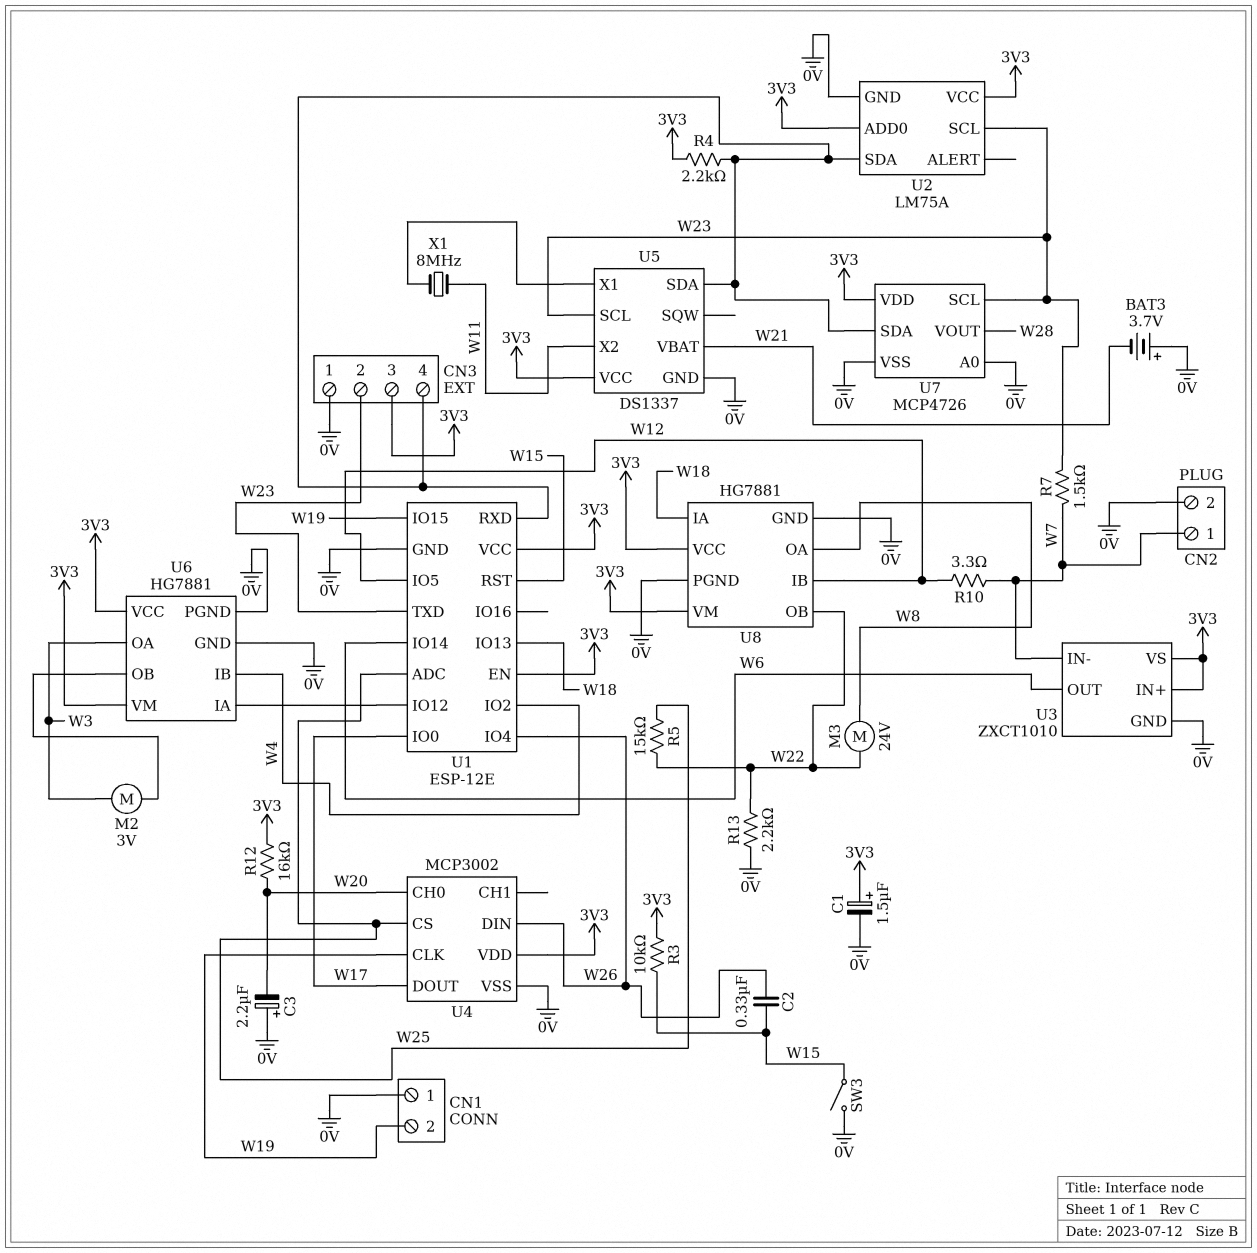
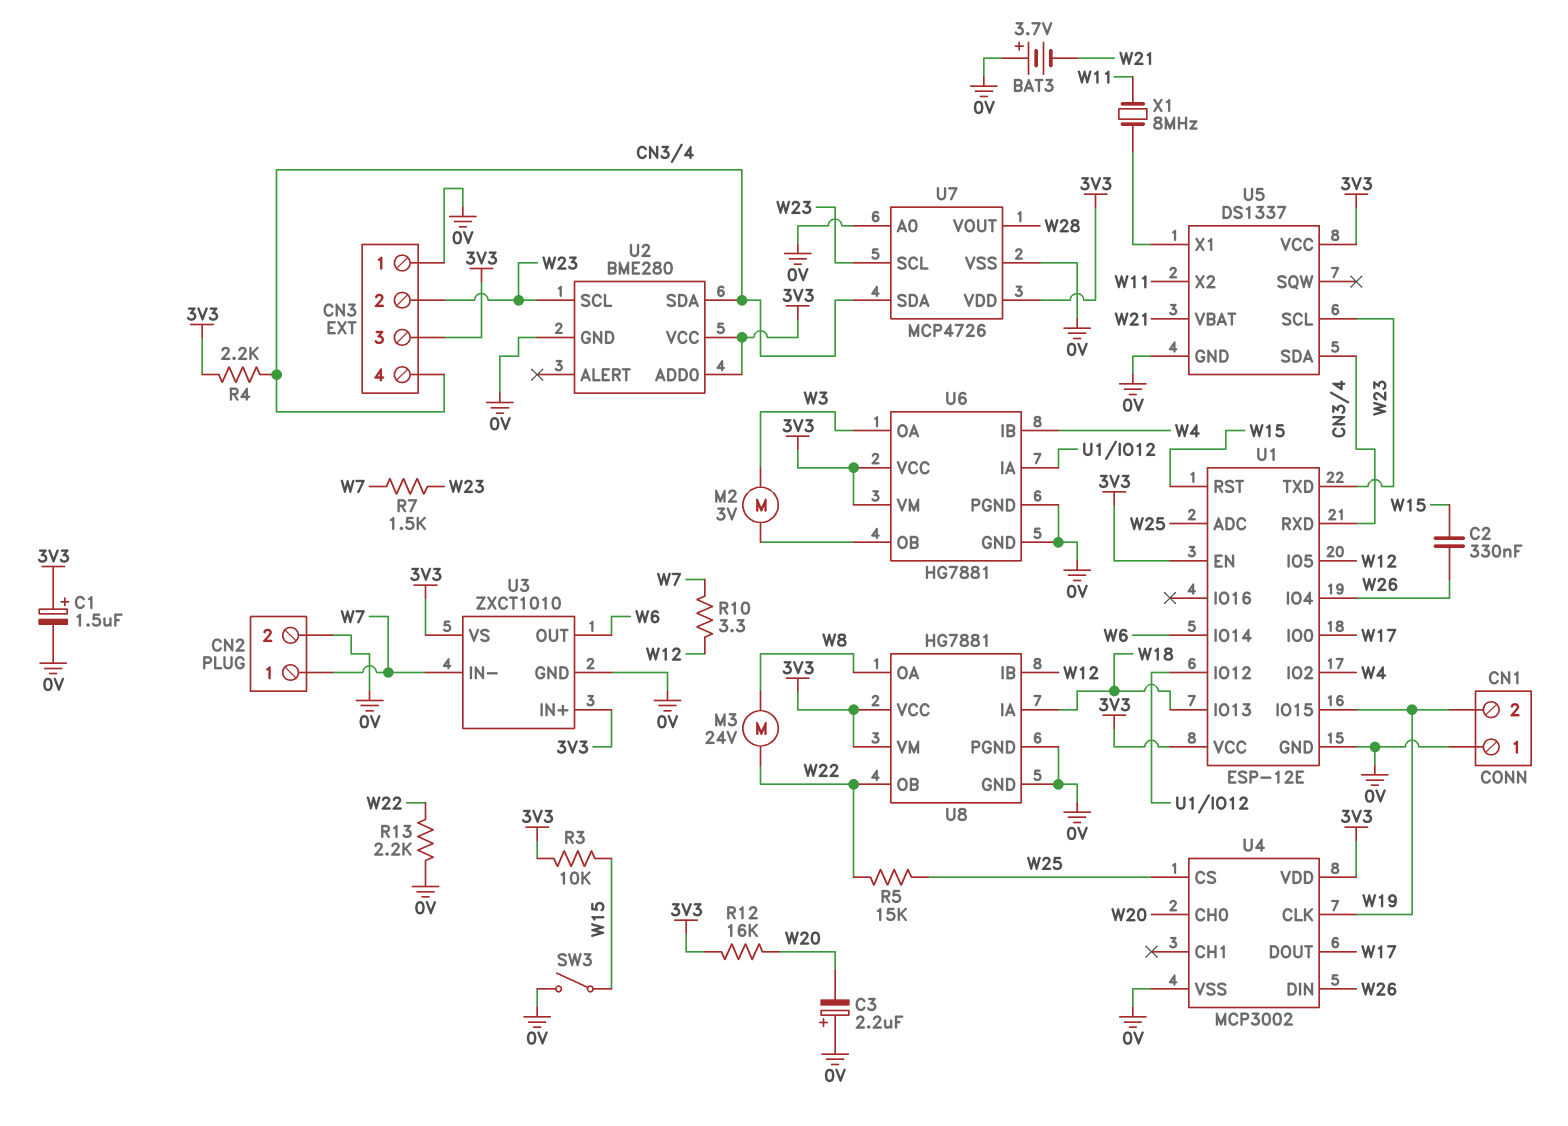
U2: LM75A -> BME280

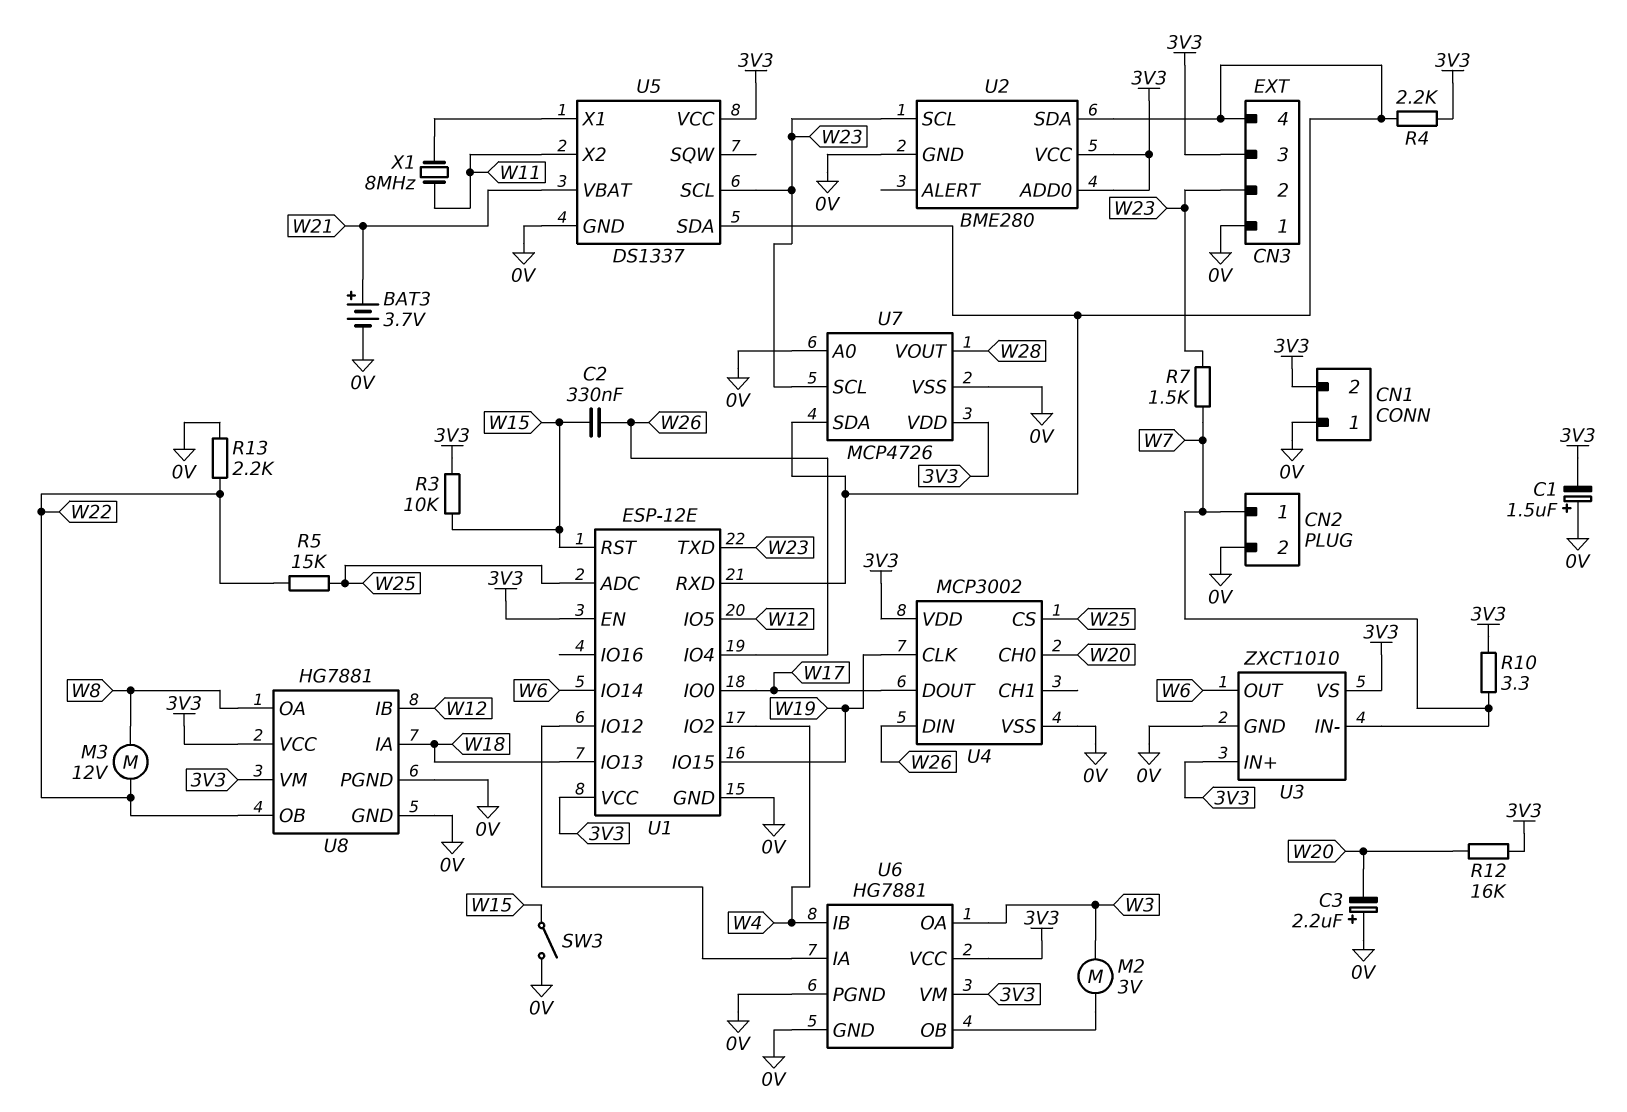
BAT3: 3.7V (plus 0V, minus W21) -> 3.7V (plus W21, minus 0V)
C1: 1.5uF (plus 3V3, minus 0V) -> 1.5uF (plus 0V, minus 3V3)
CN1 pin 2: W19 -> 3V3
M3: motor 24V (W8, W22) -> motor 12V (W8, W22)
R10: 3.3 (W7, W12) -> 3.3 (3V3, W7)

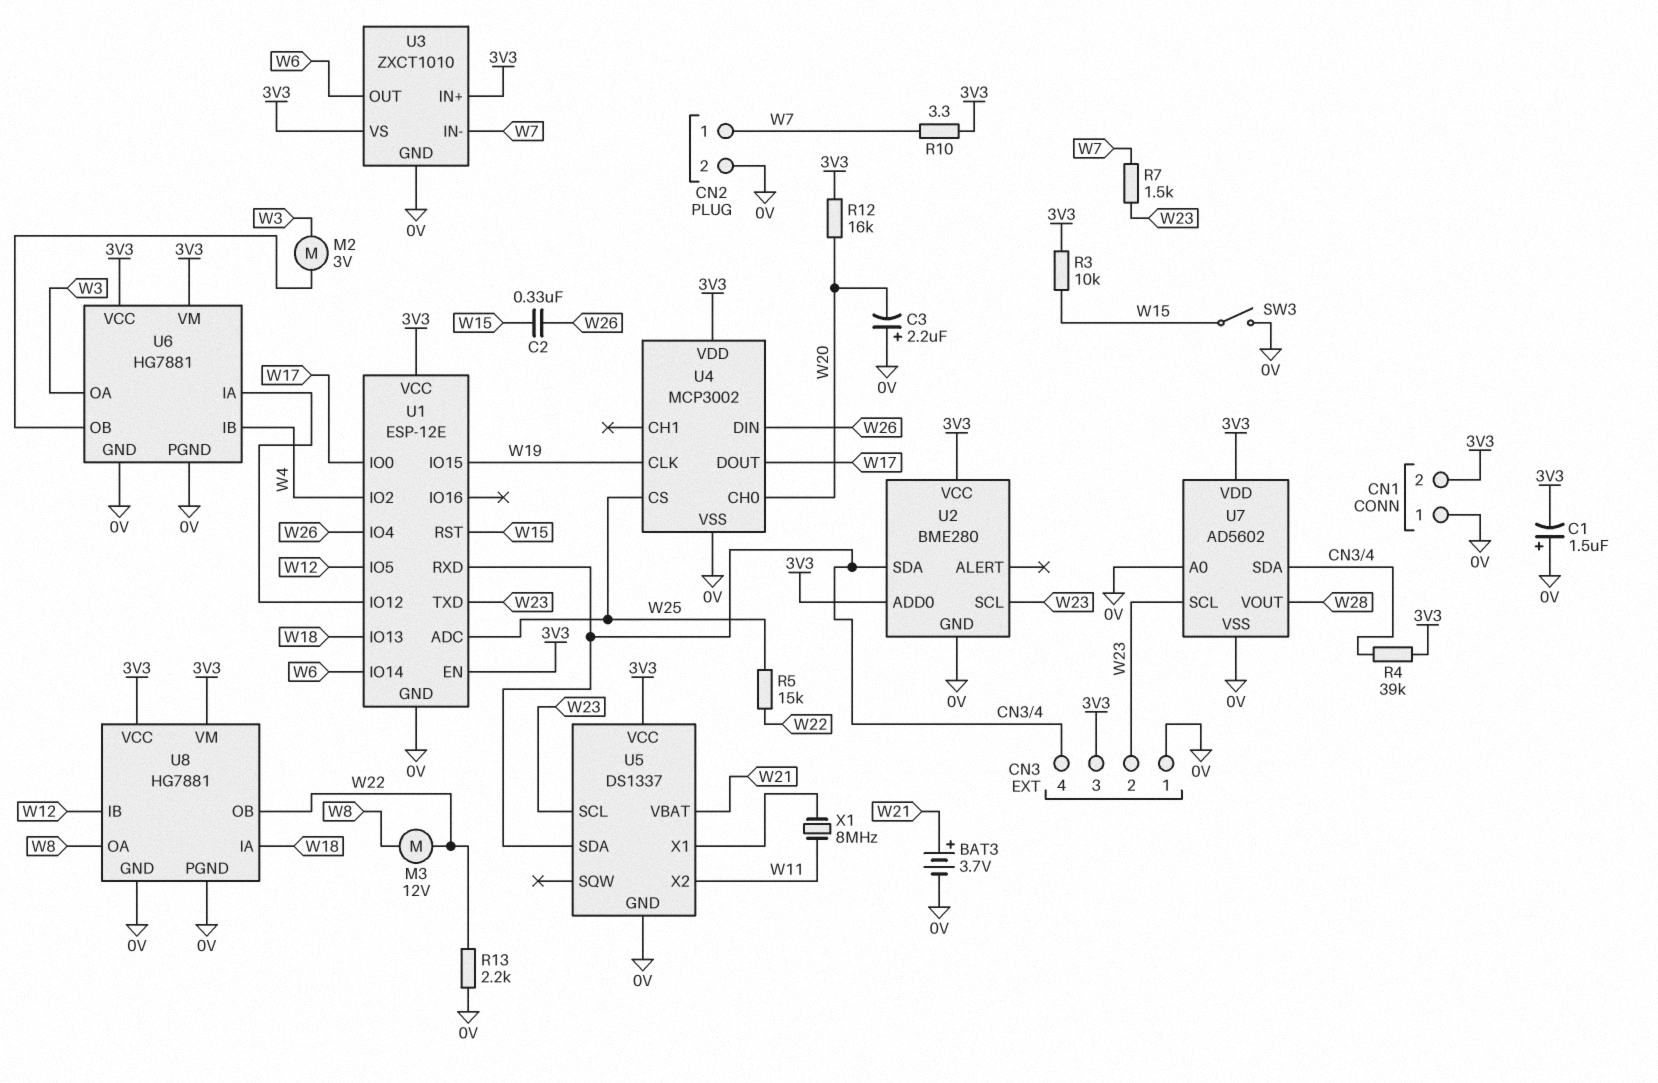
R4: 2.2k (3V3, CN3/4) -> 39k (3V3, CN3/4)
U7: MCP4726 -> AD5602

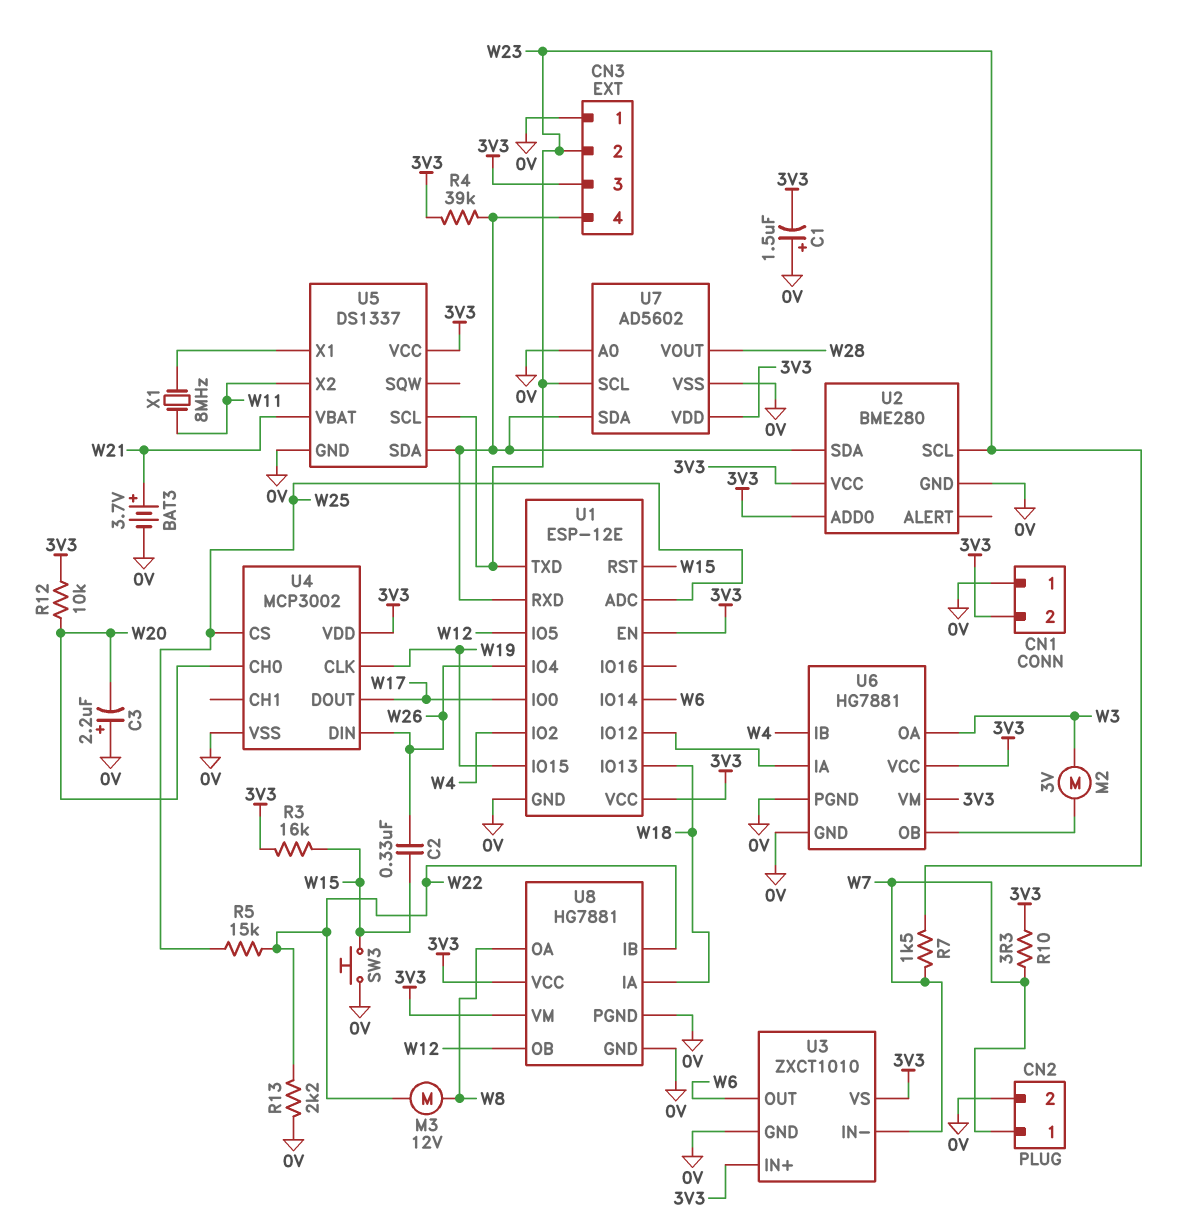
R3: 10k (3V3, W15) -> 16k (3V3, W15)
R12: 16k (3V3, W20) -> 10k (3V3, W20)
SW3: switch (0V, W15) -> button (0V, W15)
U8 pin IB: W12 -> W22
U8 pin OB: W22 -> W12

